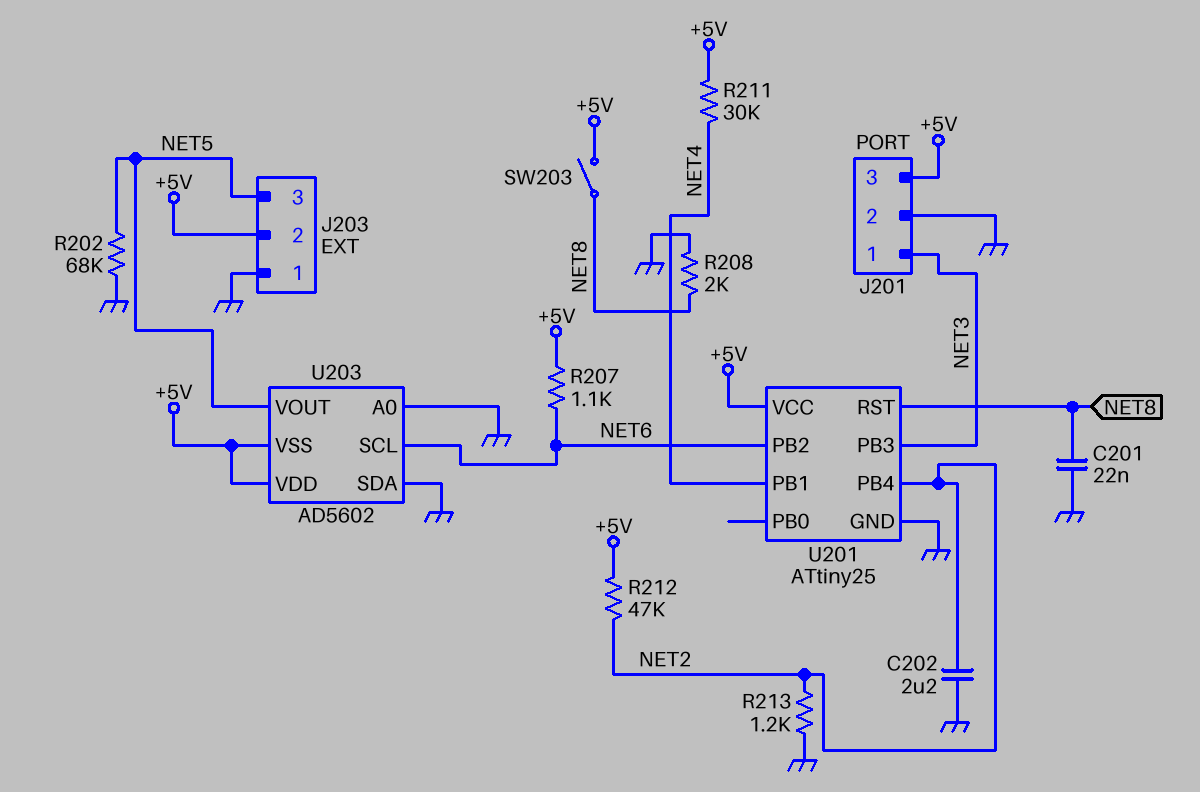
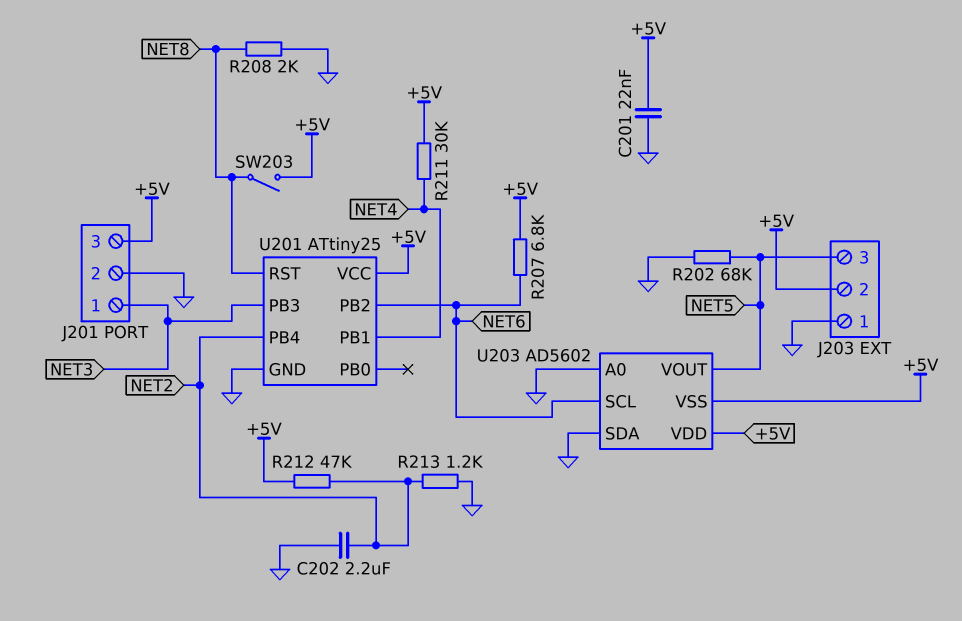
C201: 22nF (GND, NET8) -> 22nF (+5V, GND)
R207: 1.1k (+5V, NET6) -> 6.8k (+5V, NET6)

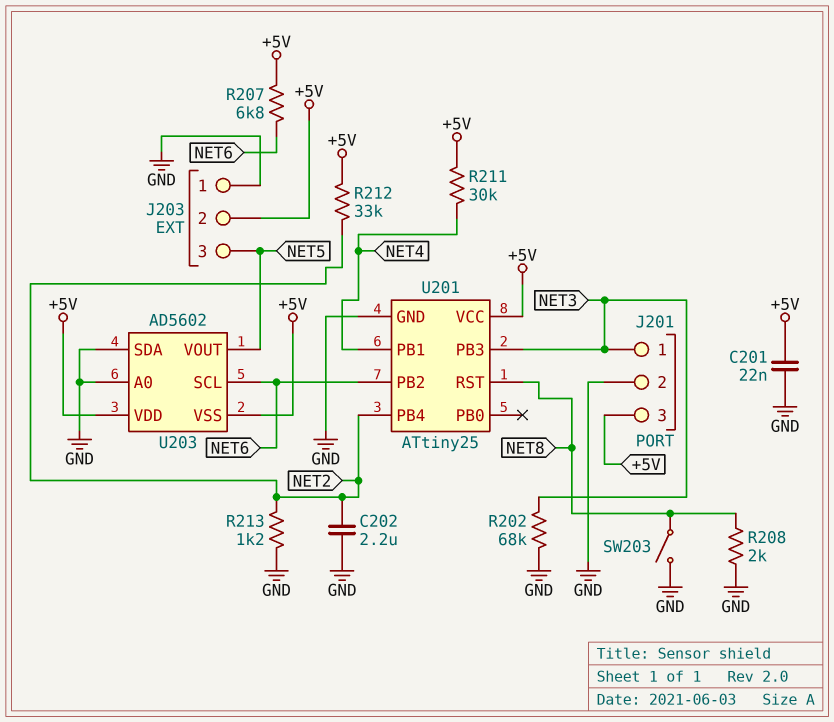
R202: 68k (GND, NET5) -> 68k (GND, NET3)
R212: 47k (+5V, NET2) -> 33k (+5V, NET2)
SW203: switch (+5V, NET8) -> switch (GND, NET8)

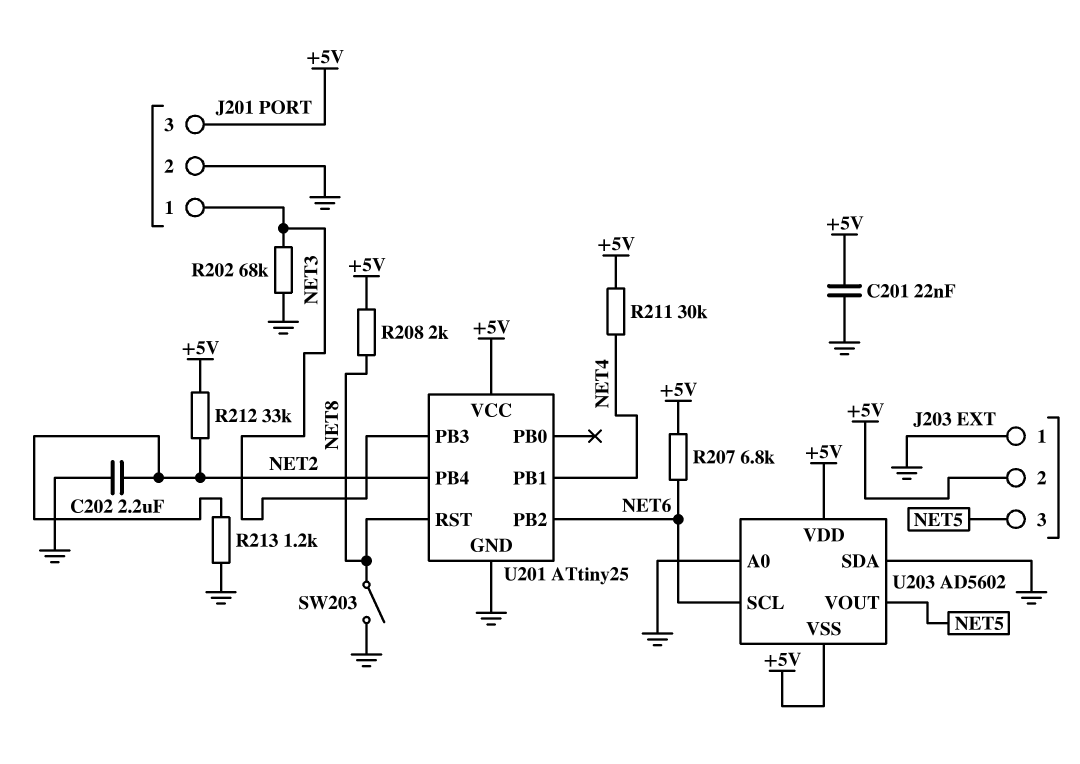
R208: 2k (GND, NET8) -> 2k (+5V, NET8)

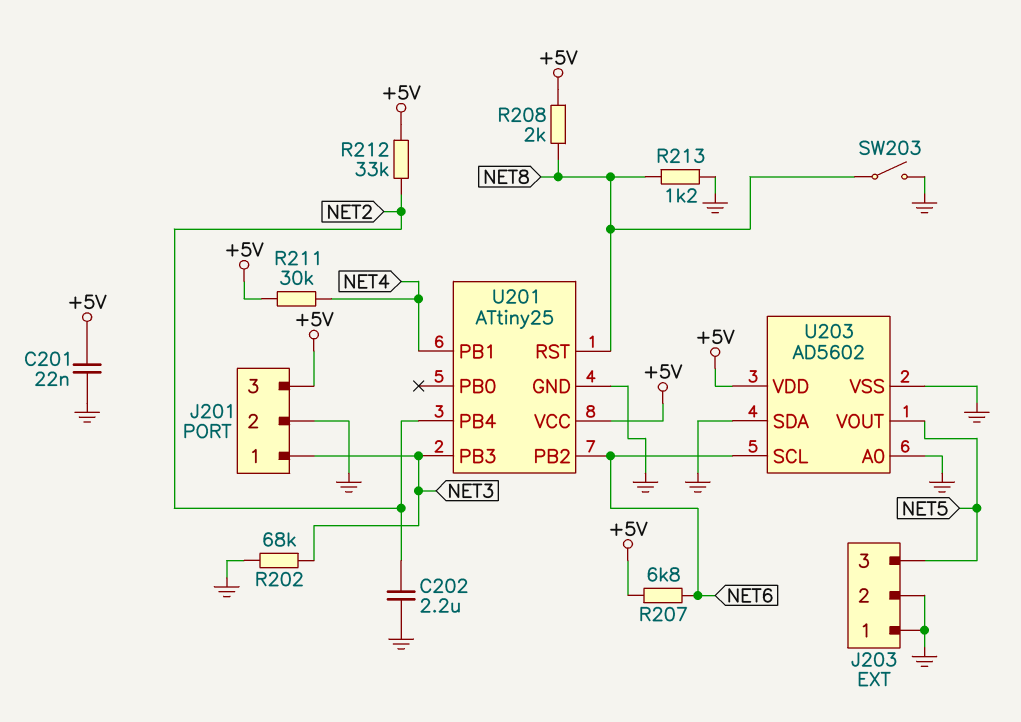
J203 pin 2: +5V -> GND
R213: 1.2k (GND, NET2) -> 1.2k (GND, NET8)
U203 pin VSS: +5V -> GND

